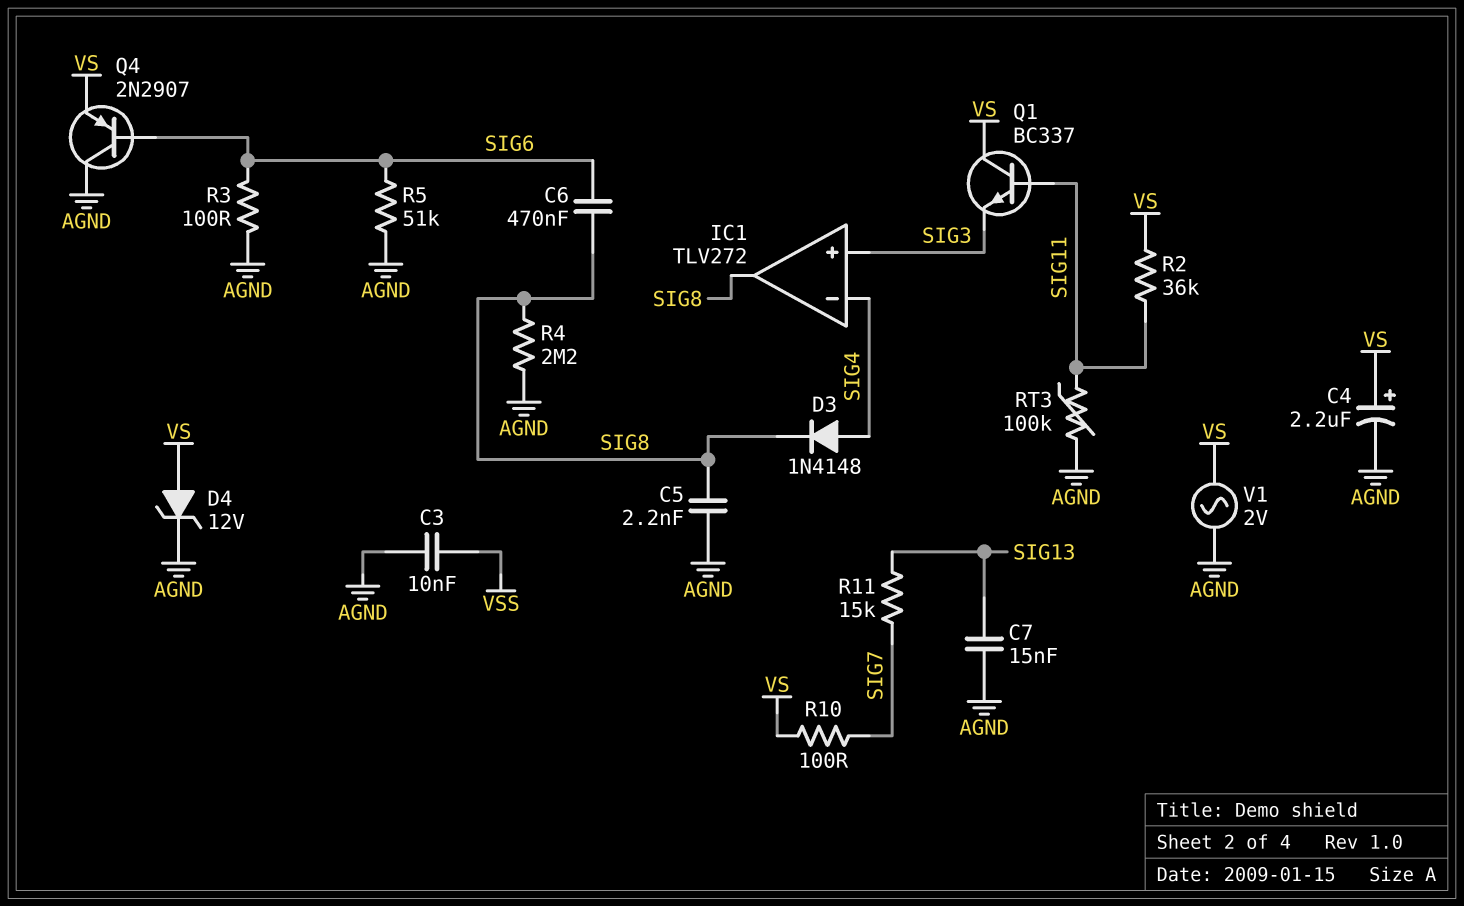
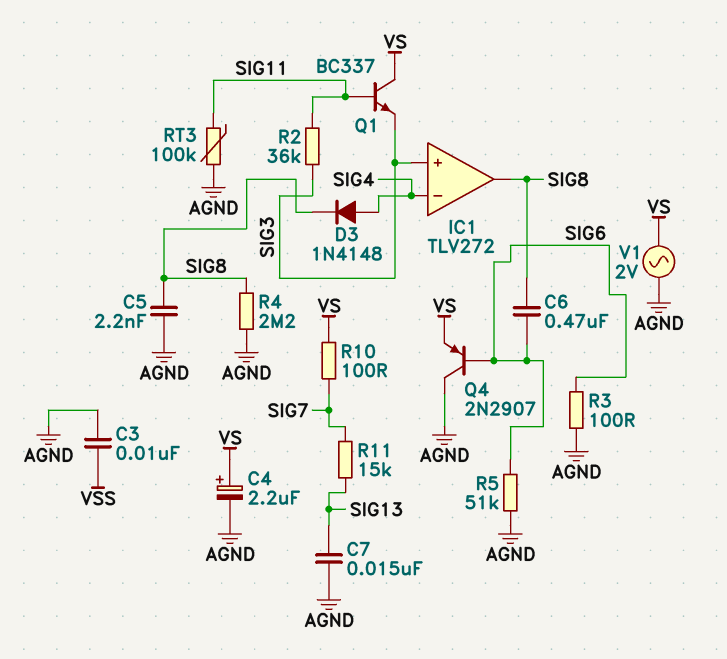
D4: zener 12V (A VS, K AGND) -> none
R2: 36k (SIG11, VS) -> 36k (SIG3, SIG11)

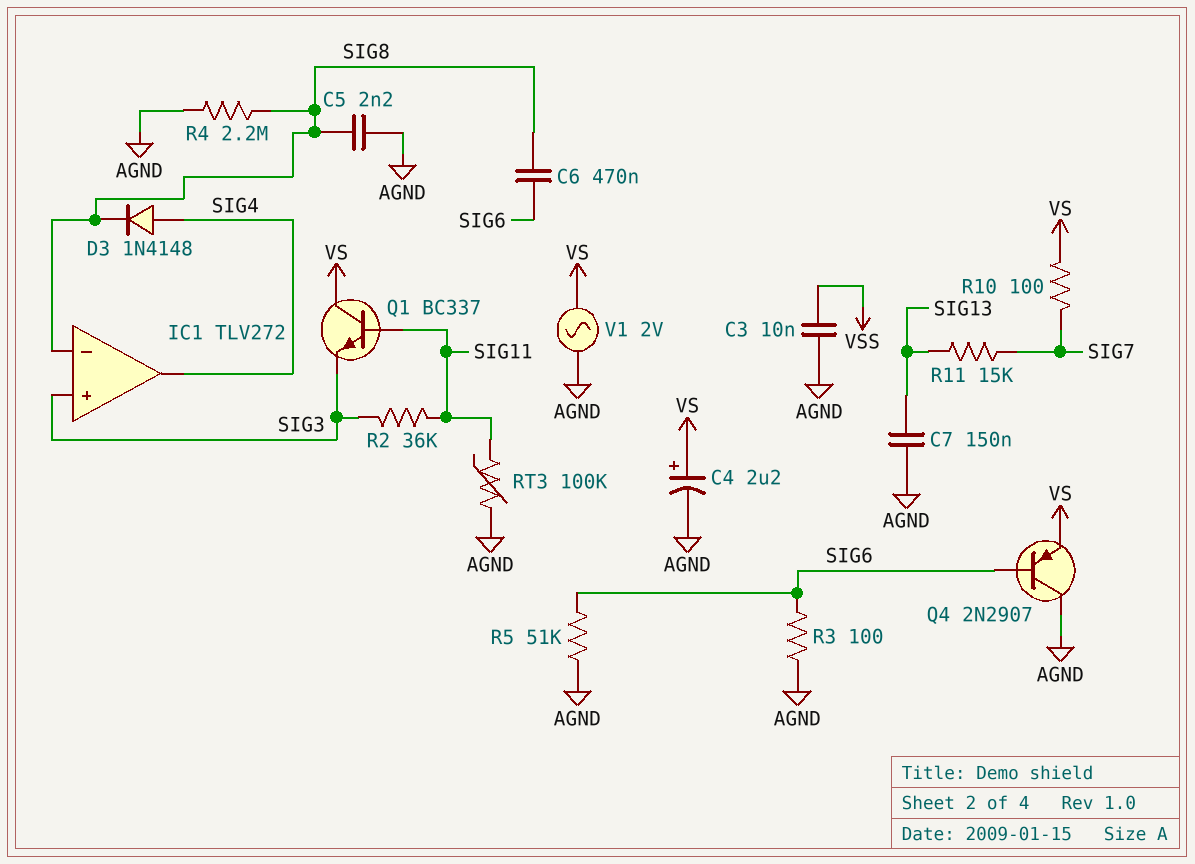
C7: 15nF (AGND, SIG13) -> 150nF (AGND, SIG13)
IC1 pin in-: SIG4 -> SIG8
IC1 pin out: SIG8 -> SIG4

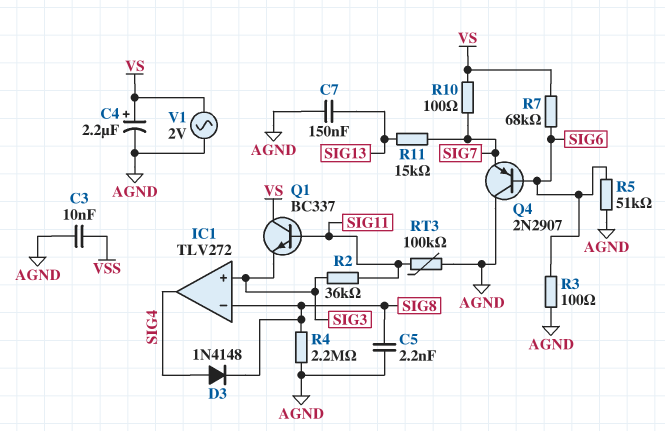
C6: 470nF (SIG6, SIG8) -> none
Q4: PNP 2N2907 (B SIG6, C AGND, E VS) -> PNP 2N2907 (B SIG6, C AGND, E SIG7)
R7: none -> 68k (SIG6, VS)

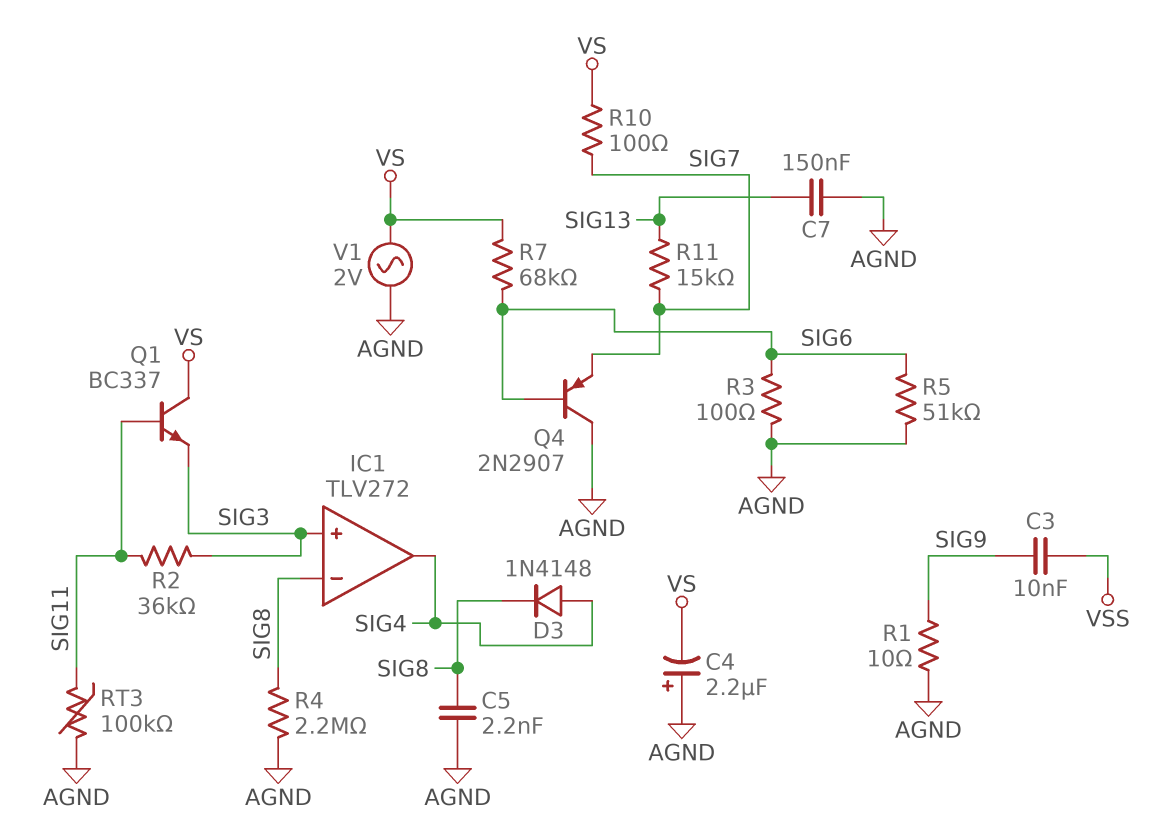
C3: 10nF (AGND, VSS) -> 10nF (SIG9, VSS)
C4: 2.2uF (plus VS, minus AGND) -> 2.2uF (plus AGND, minus VS)
R1: none -> 10 (AGND, SIG9)

